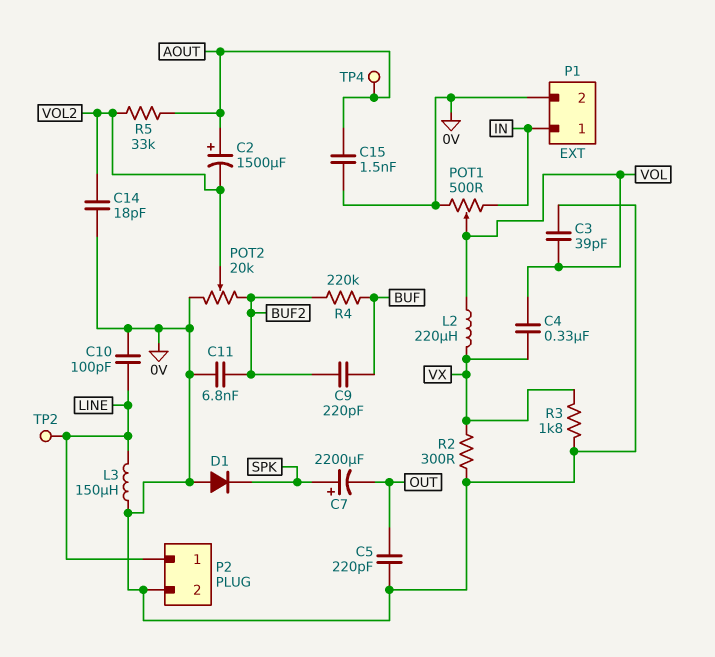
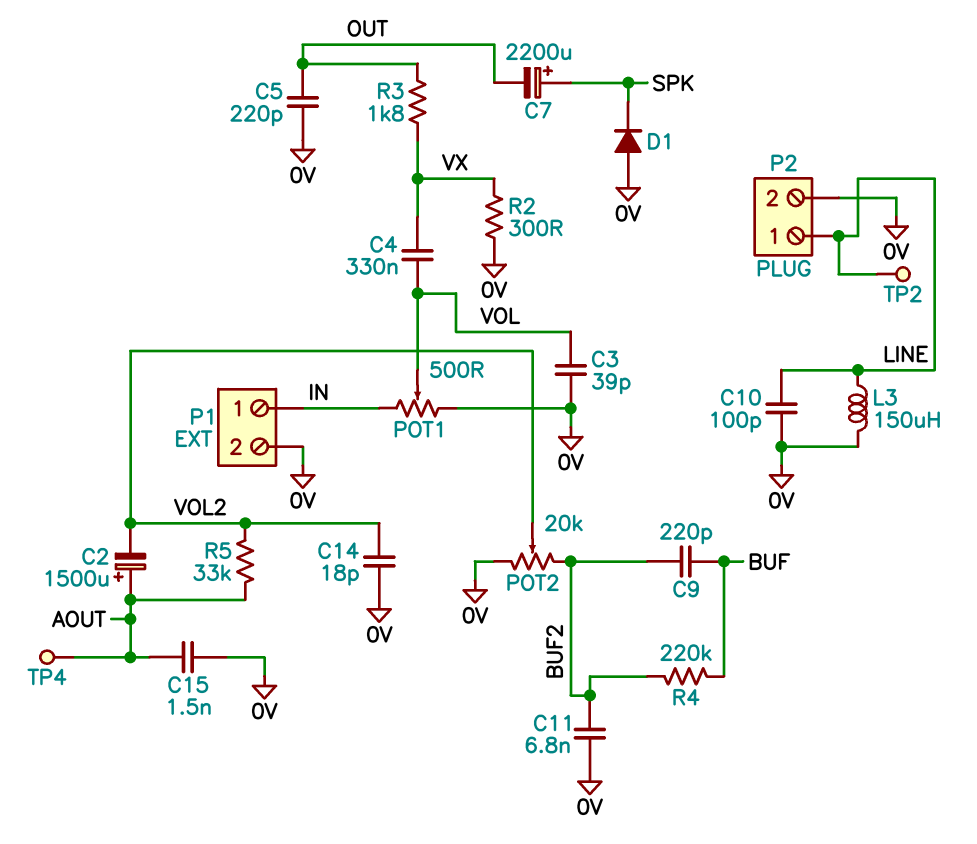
L2: 220uH (VOL, VX) -> none
R3: 1.8k (0V, VX) -> 1.8k (OUT, VX)

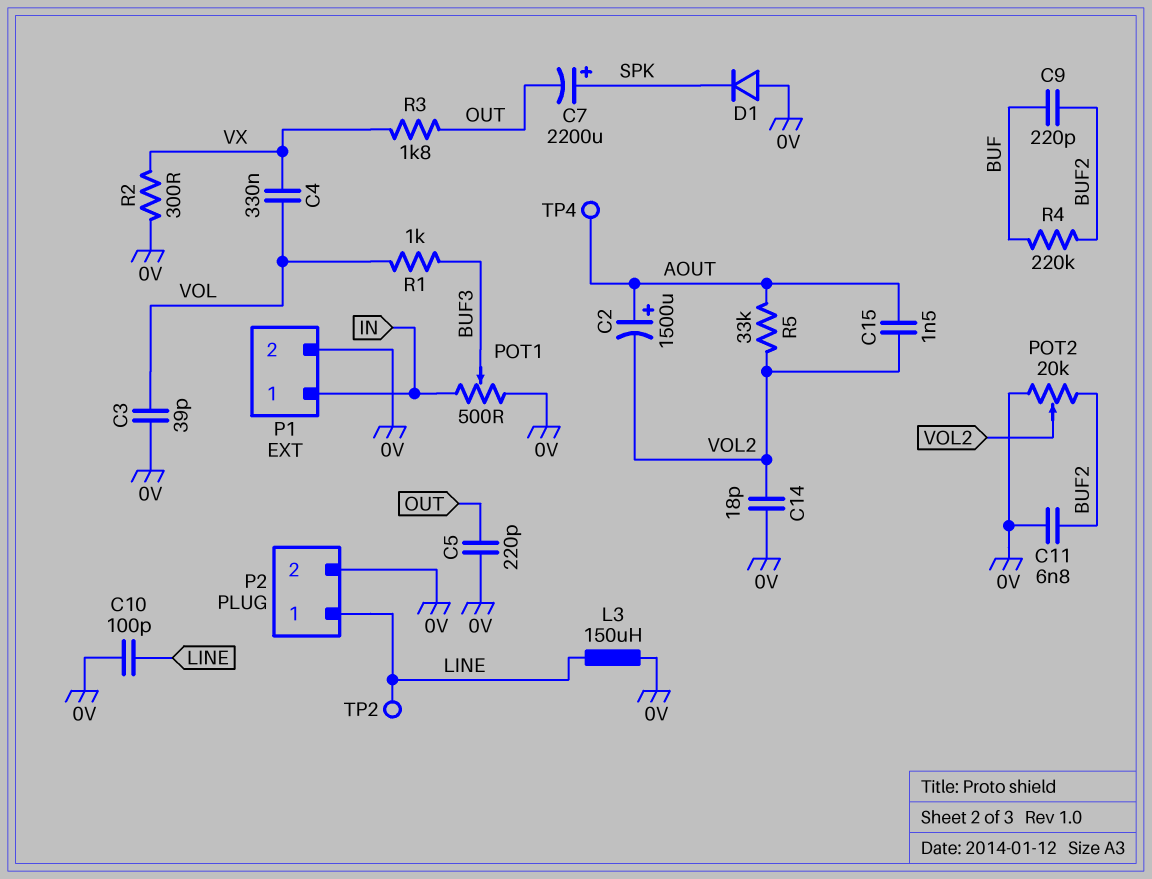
C15: 1.5nF (0V, AOUT) -> 1.5nF (AOUT, VOL2)
POT1: 500 (0V, IN, wiper VOL) -> 500 (0V, IN, wiper BUF3)
R1: none -> 1k (BUF3, VOL)

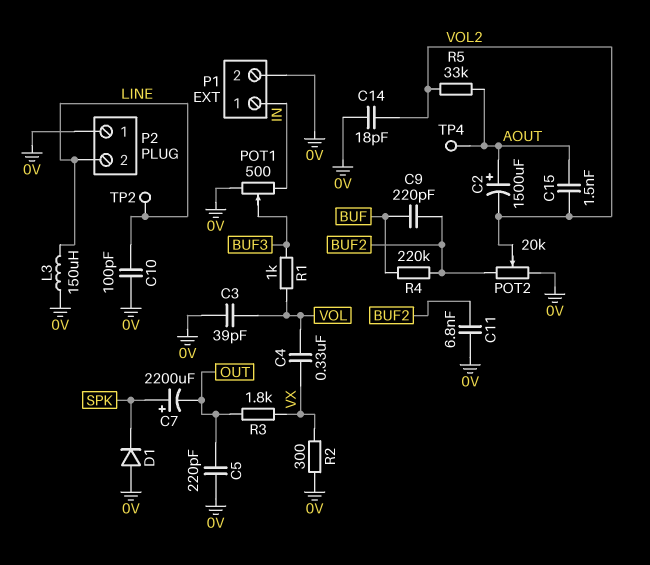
P2 pin 1: LINE -> 0V
P2 pin 2: 0V -> LINE

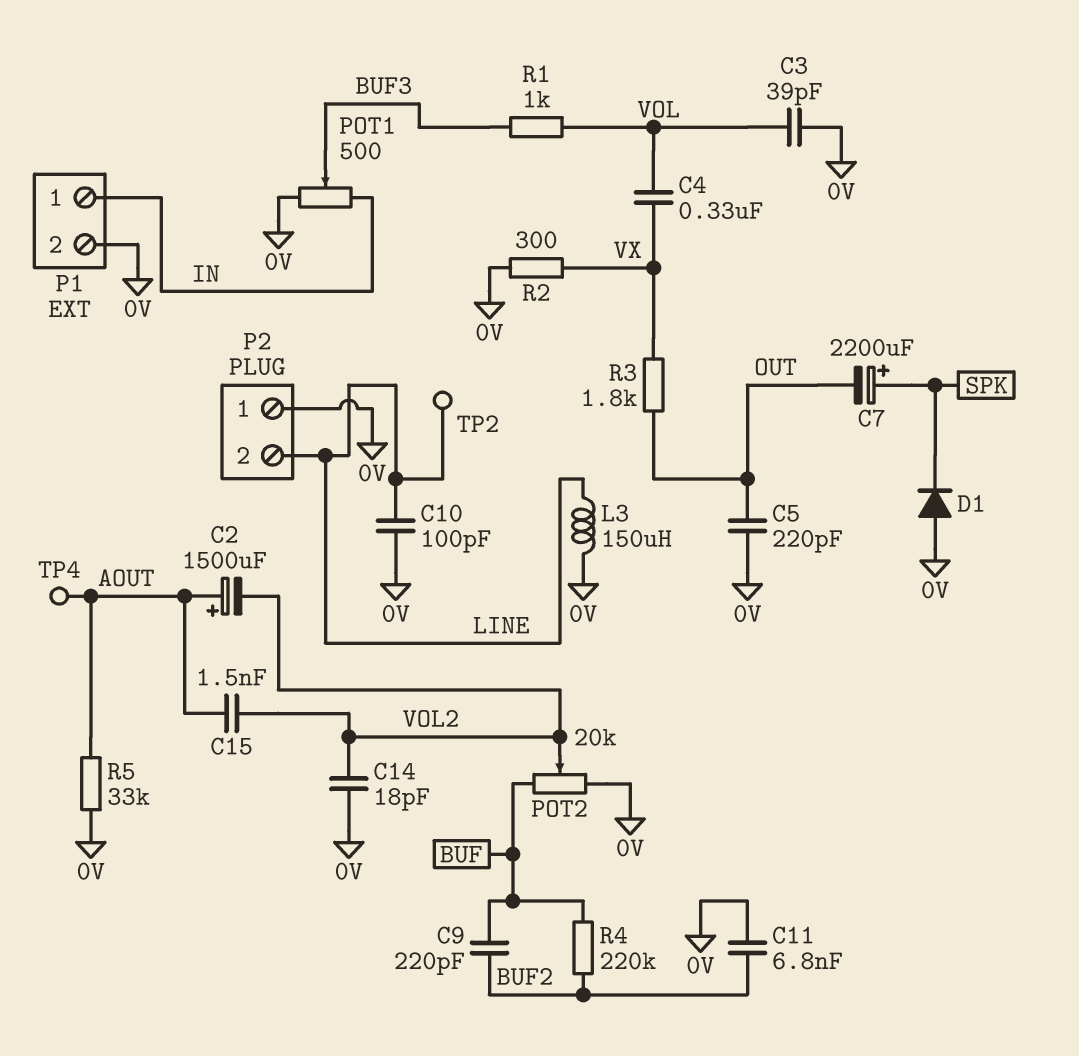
POT2: 20k (0V, BUF2, wiper VOL2) -> 20k (0V, BUF, wiper VOL2)
R5: 33k (AOUT, VOL2) -> 33k (0V, AOUT)

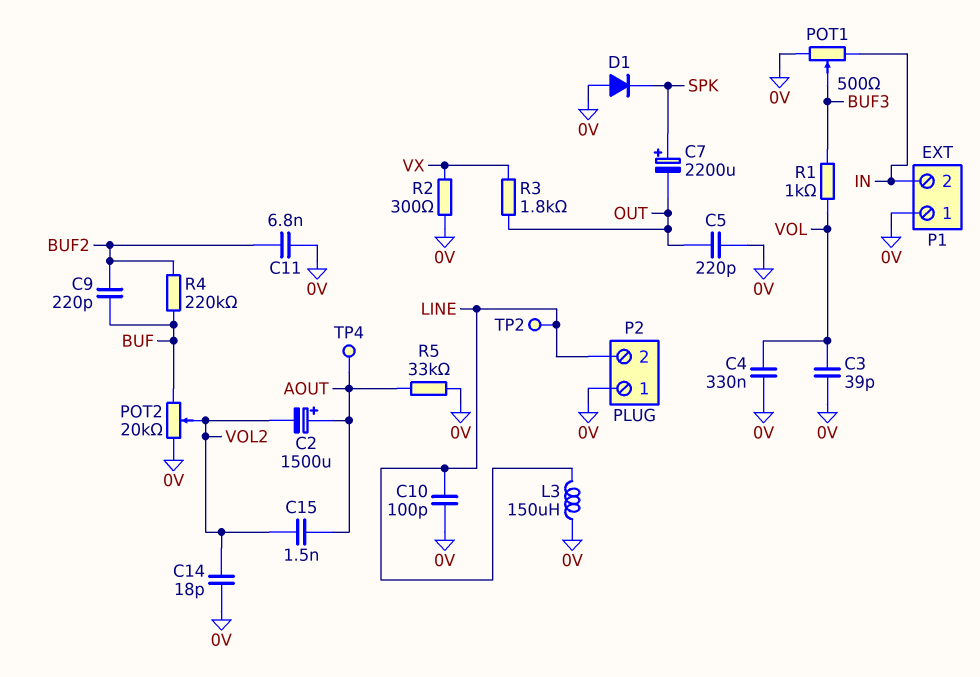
C4: 330nF (VOL, VX) -> 330nF (0V, VOL)
P1 pin 1: IN -> 0V
P1 pin 2: 0V -> IN

